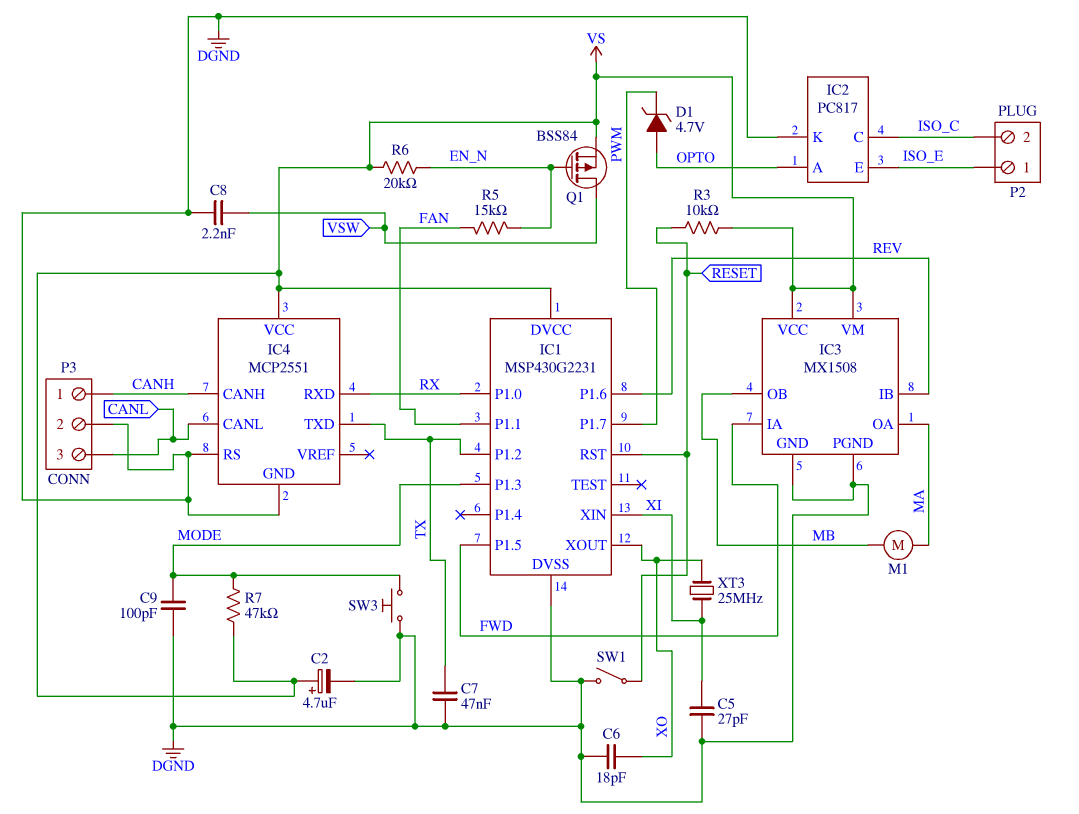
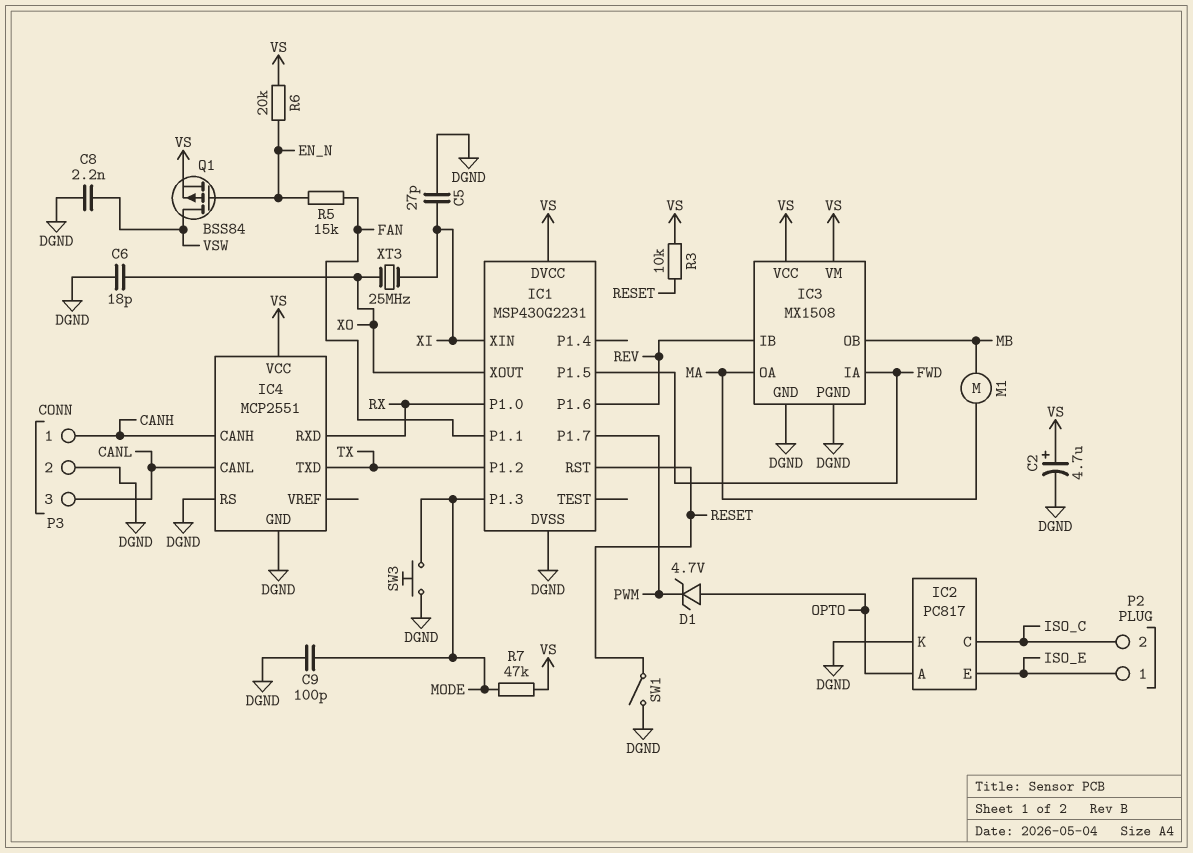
C7: 47nF (DGND, TX) -> none

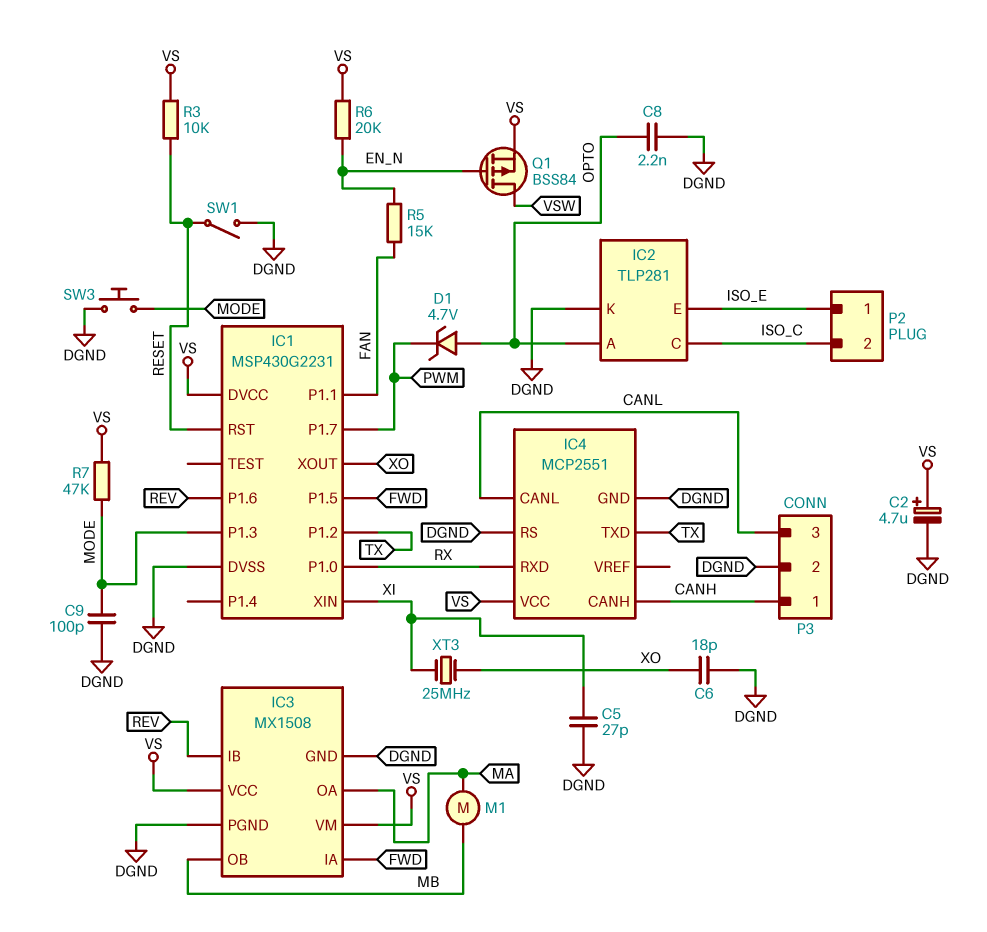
C8: 2.2nF (DGND, VSW) -> 2.2nF (DGND, OPTO)
IC2: PC817 -> TLP281

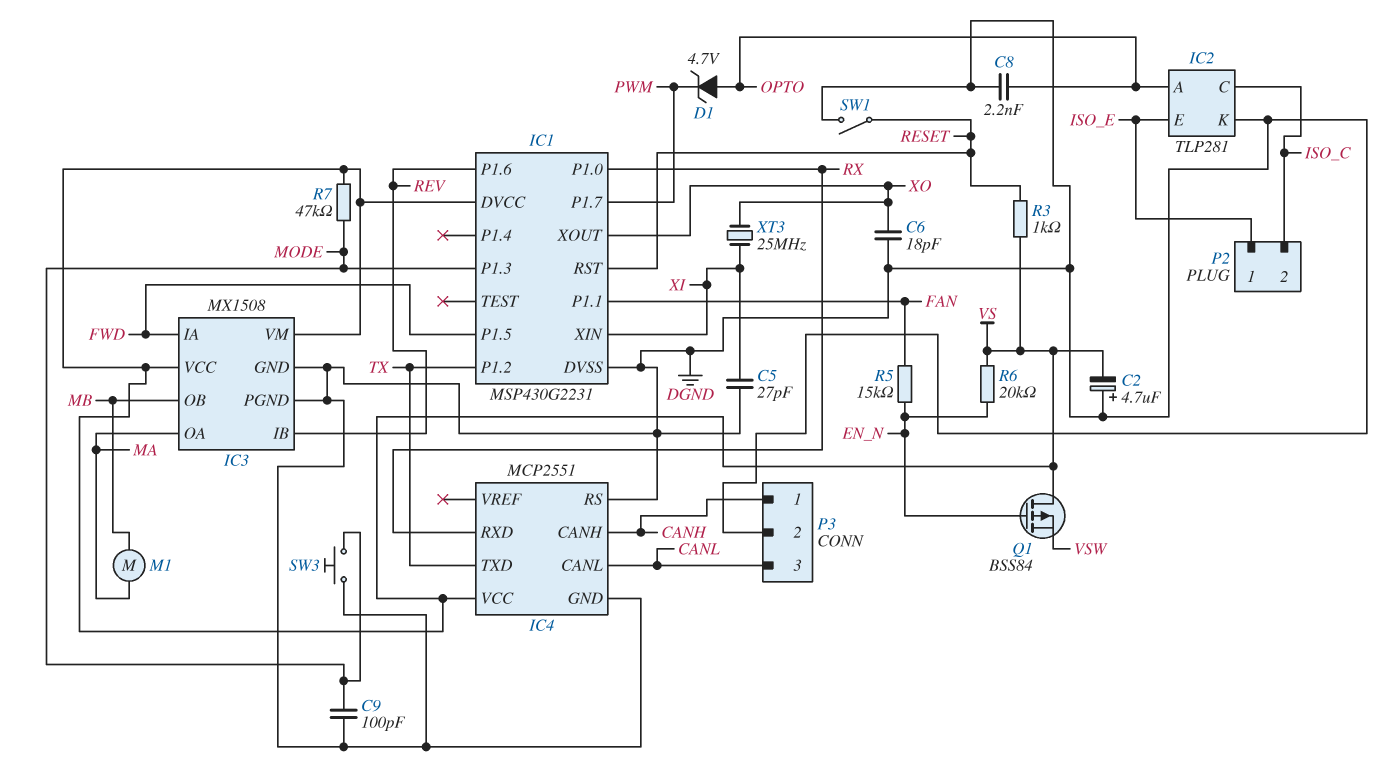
C2: 4.7uF (plus VS, minus DGND) -> 4.7uF (plus DGND, minus VS)
Q1: PMOS BSS84 (G EN_N, D VSW, S VS) -> PMOS BSS84 (G EN_N, D VS, S VSW)
R3: 10k (RESET, VS) -> 1k (RESET, VS)

